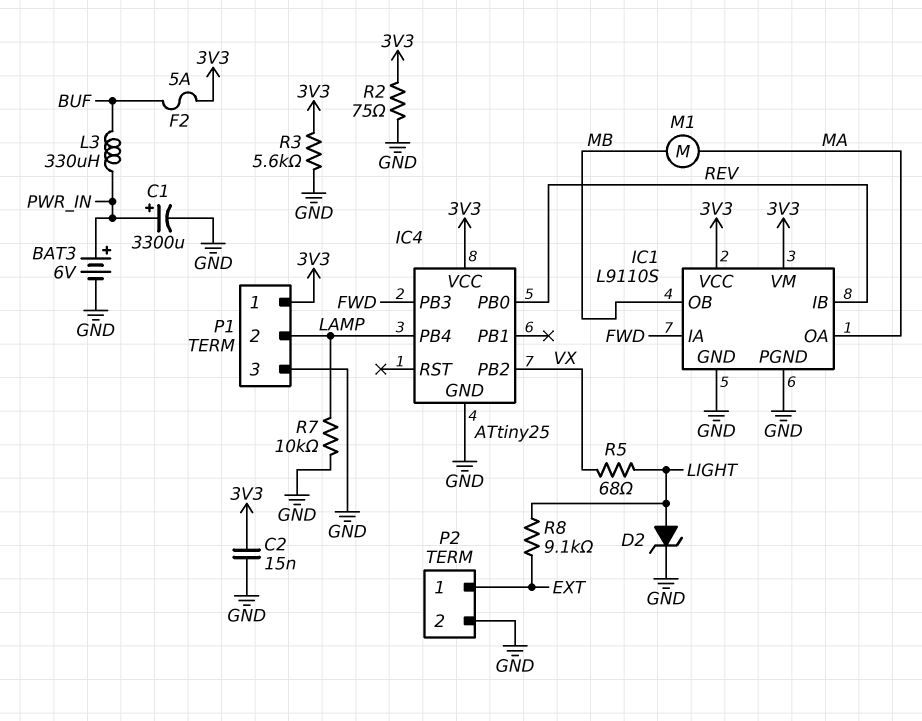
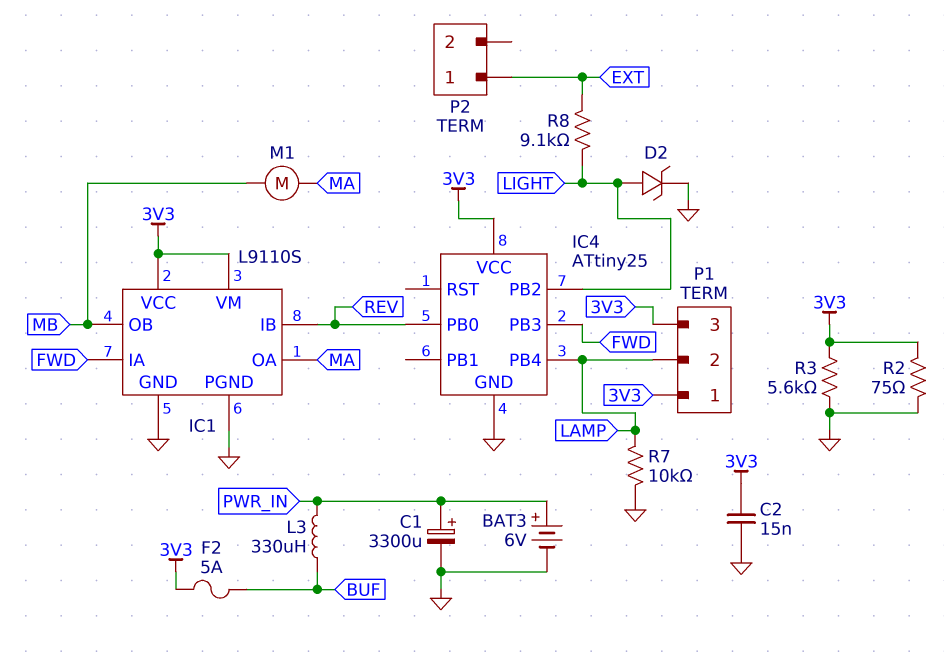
IC4 pin PB2: VX -> LIGHT
P1 pin 3: GND -> 3V3
P2 pin 2: GND -> none
R5: 68 (LIGHT, VX) -> none

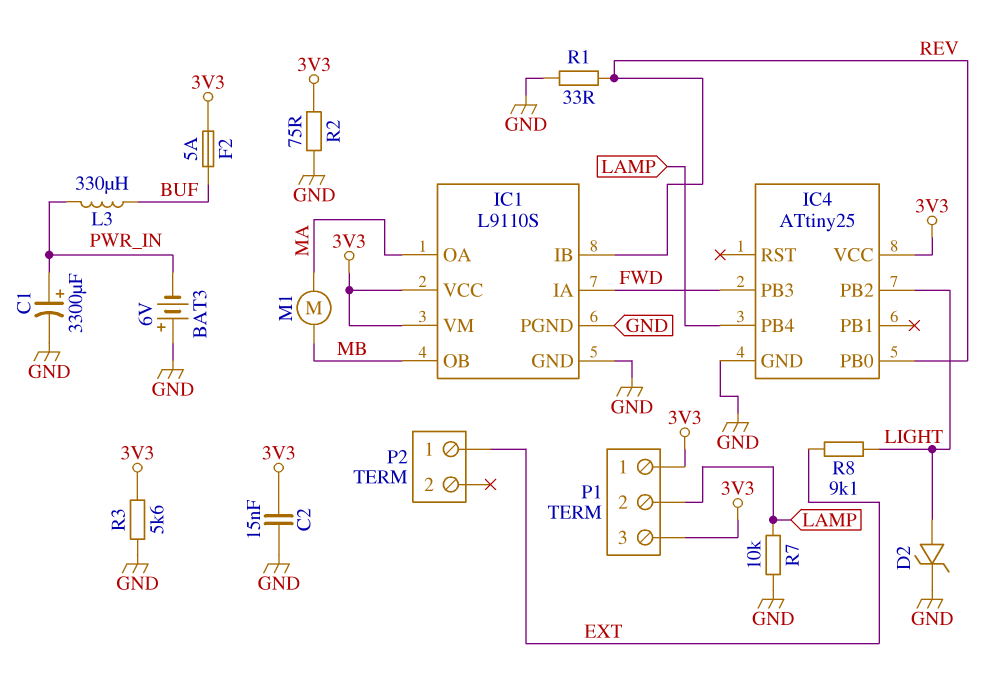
BAT3: 6V (plus PWR_IN, minus GND) -> 6V (plus GND, minus PWR_IN)
R1: none -> 33 (GND, REV)

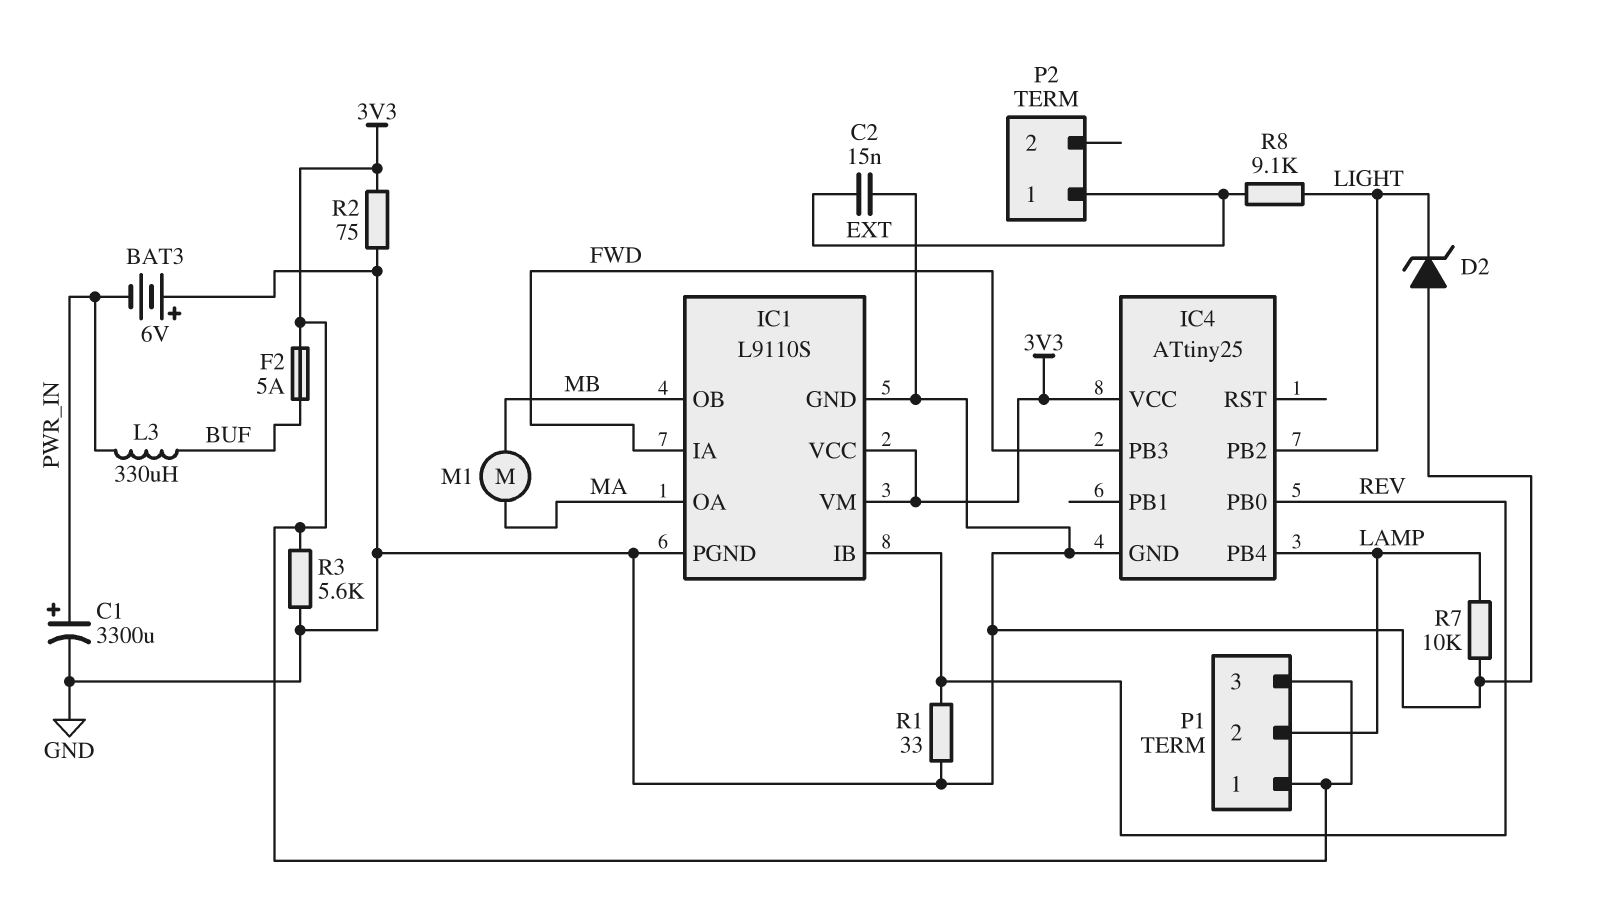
C2: 15nF (3V3, GND) -> 15nF (EXT, GND)
D2: zener (A LIGHT, K GND) -> zener (A GND, K LIGHT)

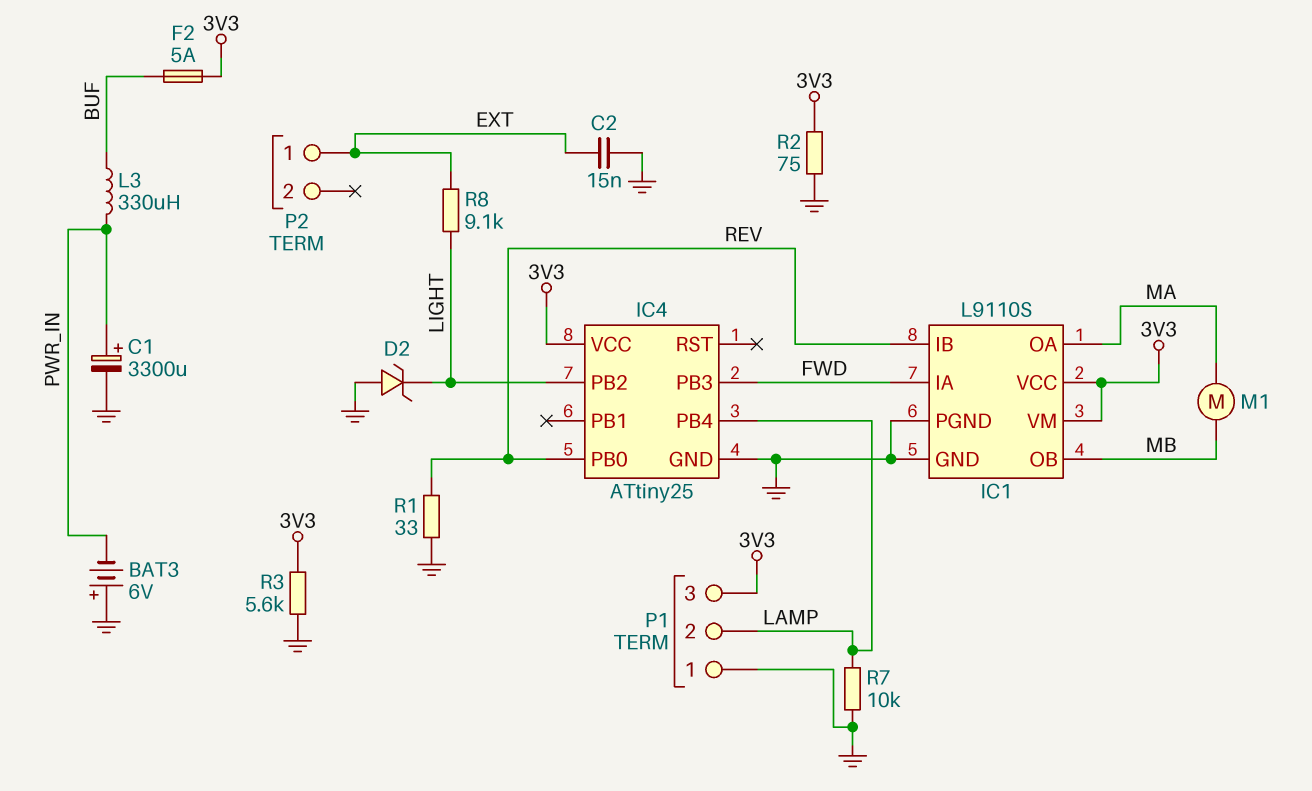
P1 pin 1: 3V3 -> GND

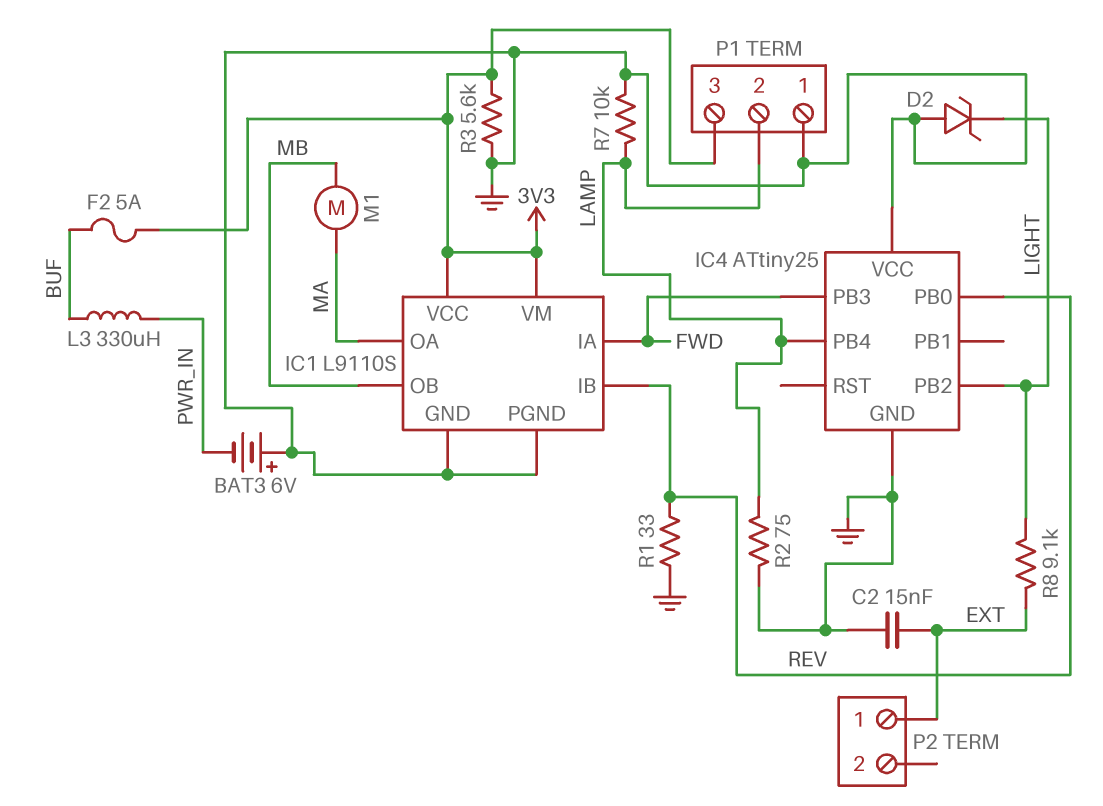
C1: 3300uF (plus PWR_IN, minus GND) -> none
IC4 pin VCC: 3V3 -> GND
R2: 75 (3V3, GND) -> 75 (GND, LAMP)

